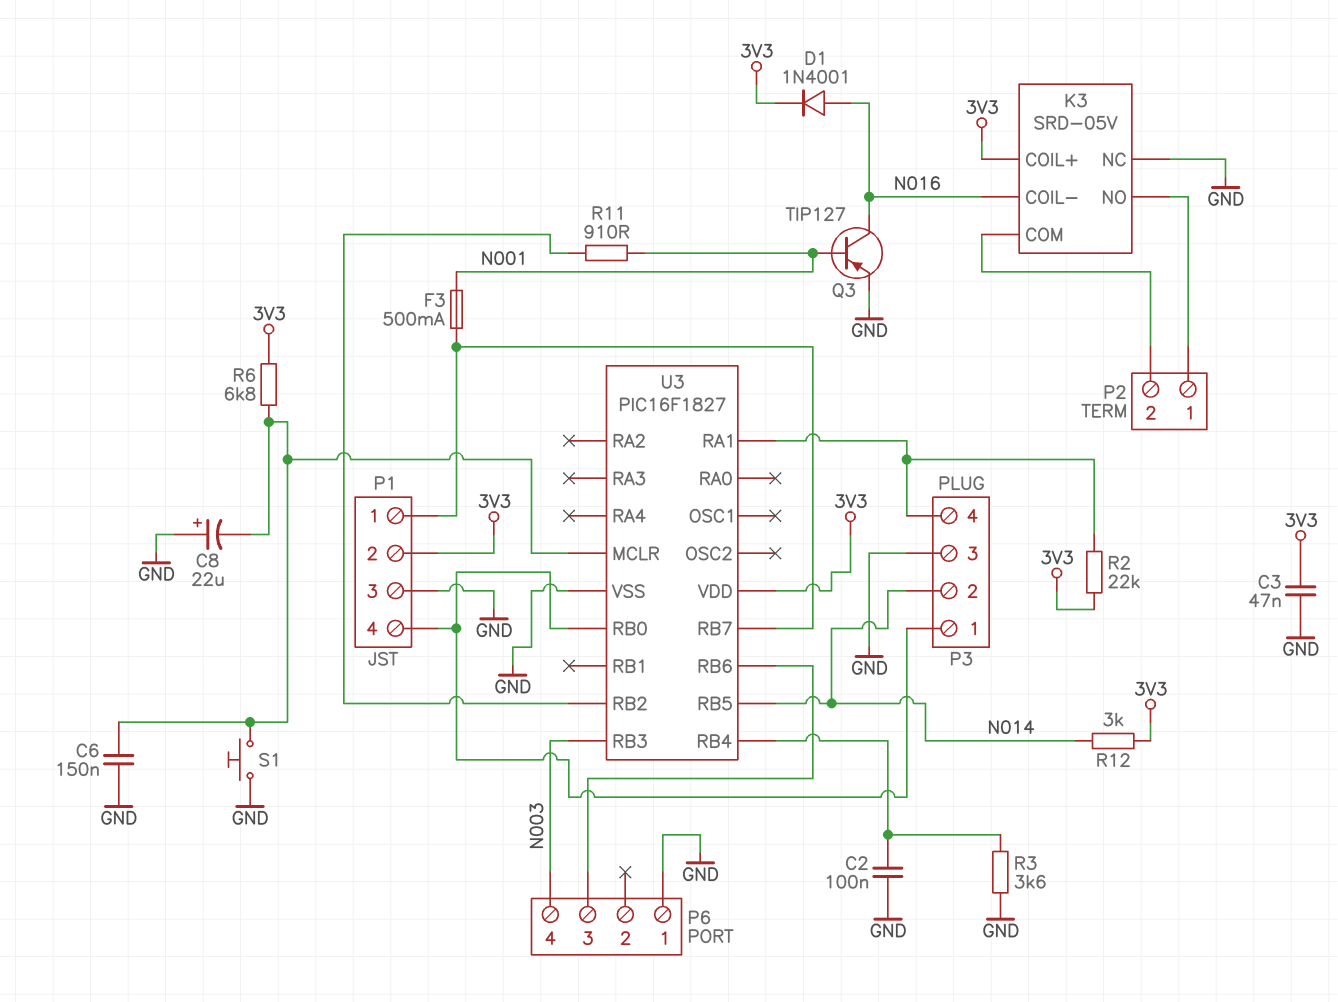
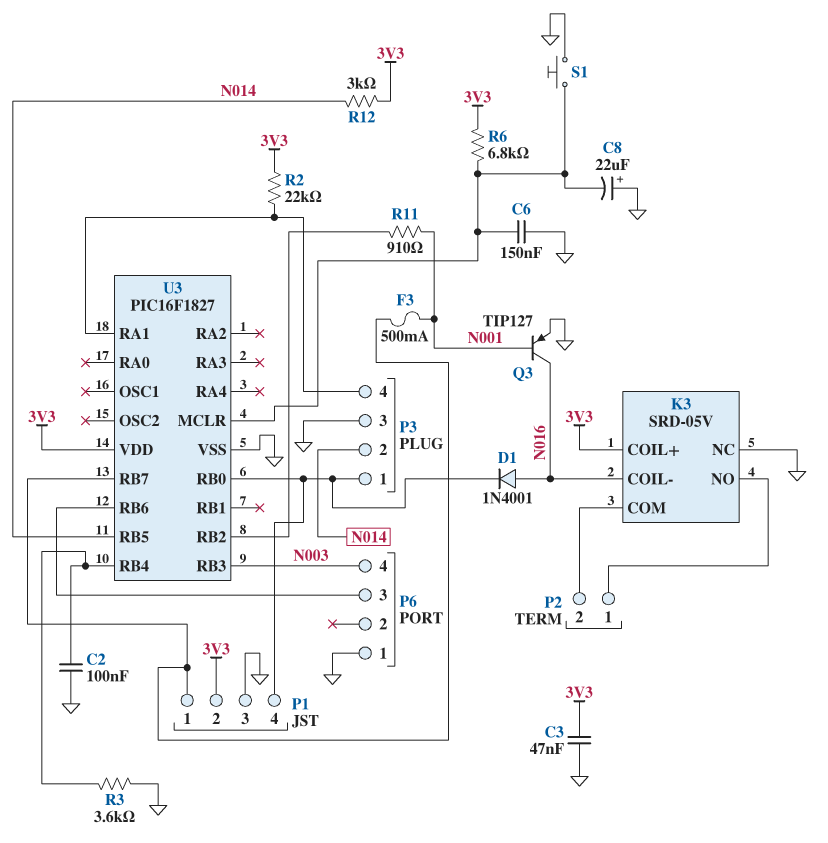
D1: diode 1N4001 (A N016, K 3V3) -> diode 1N4001 (A N016, K P1/4)

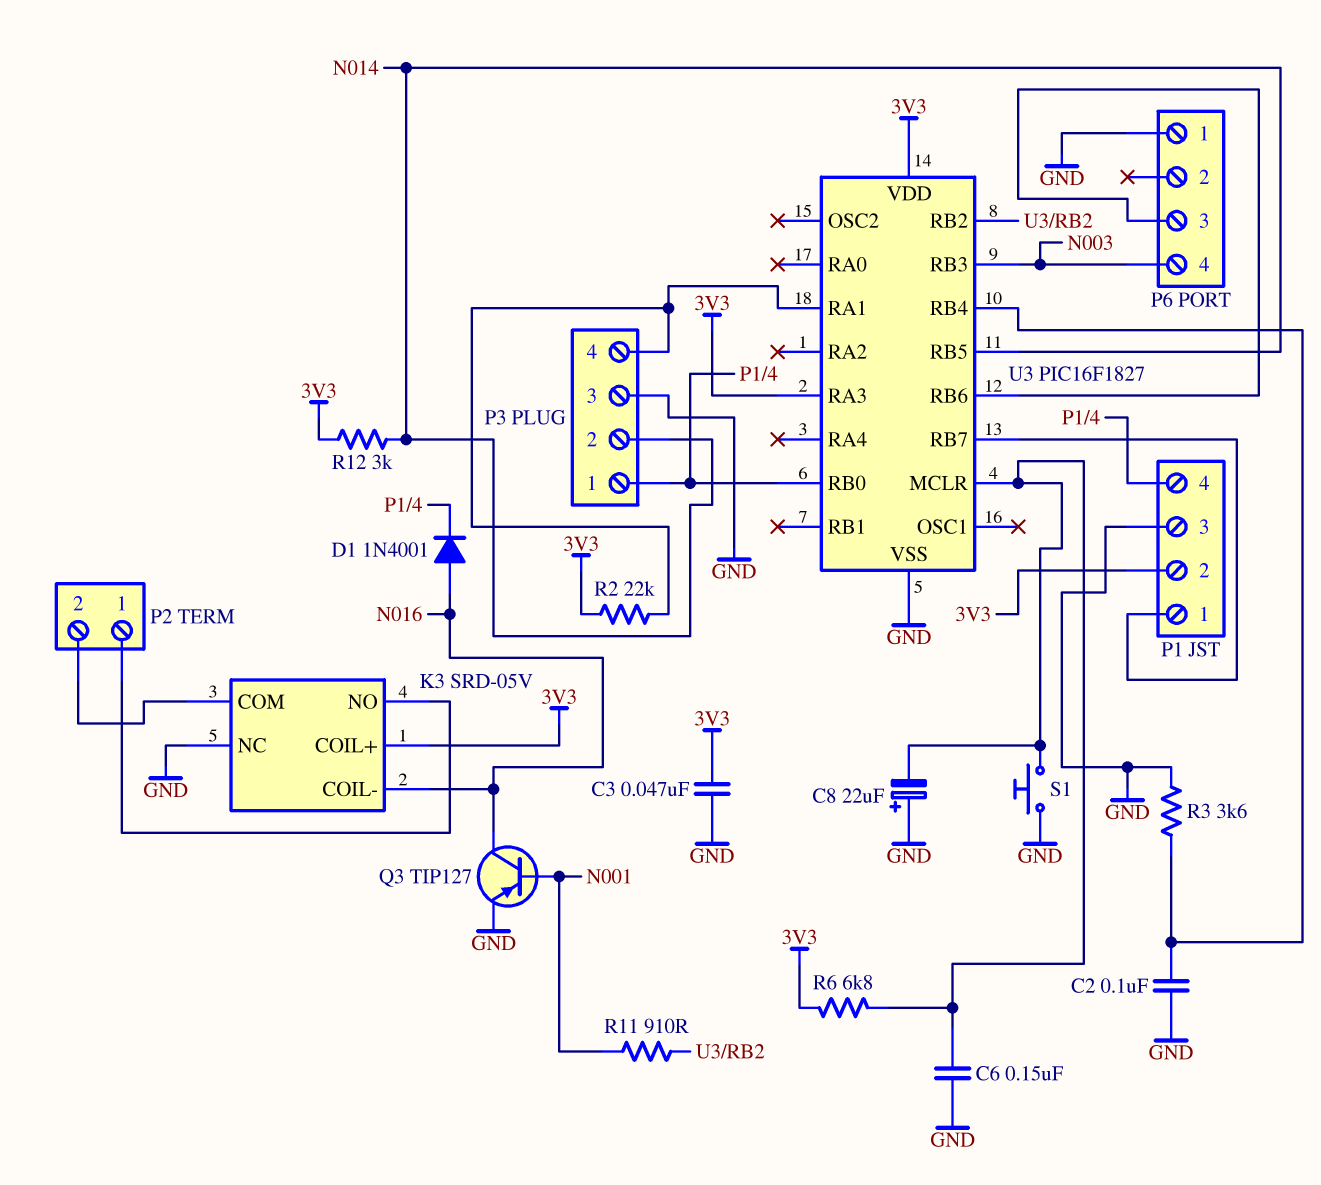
F3: 500mA (N001, P1/1) -> none
U3 pin RA3: none -> 3V3

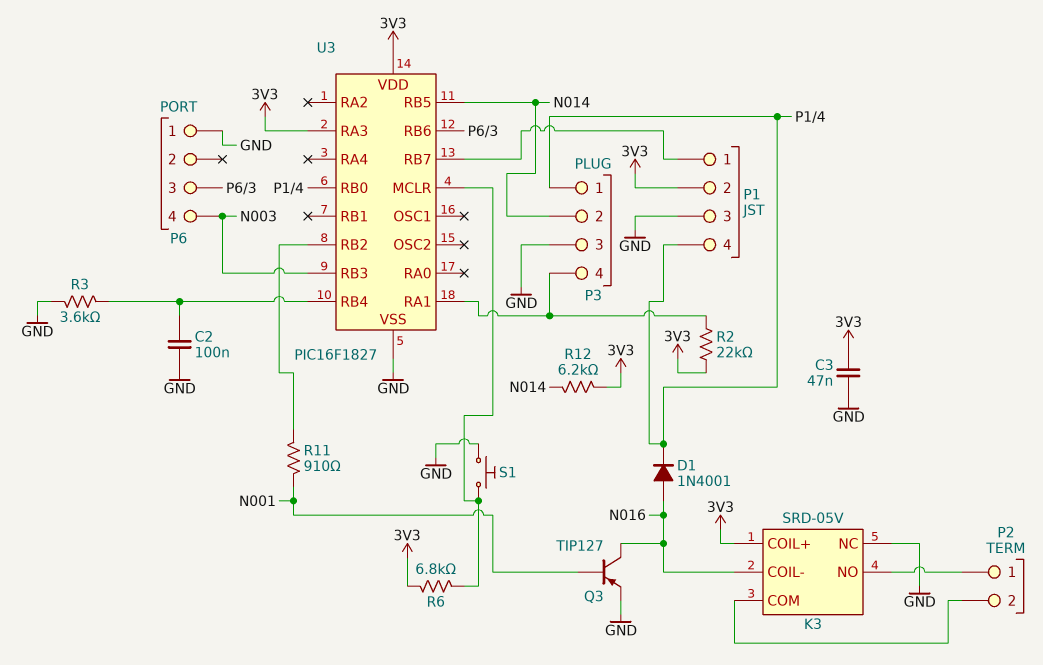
C6: 150nF (GND, U3/MCLR) -> none
C8: 22uF (plus GND, minus U3/MCLR) -> none
R12: 3k (3V3, N014) -> 6.2k (3V3, N014)

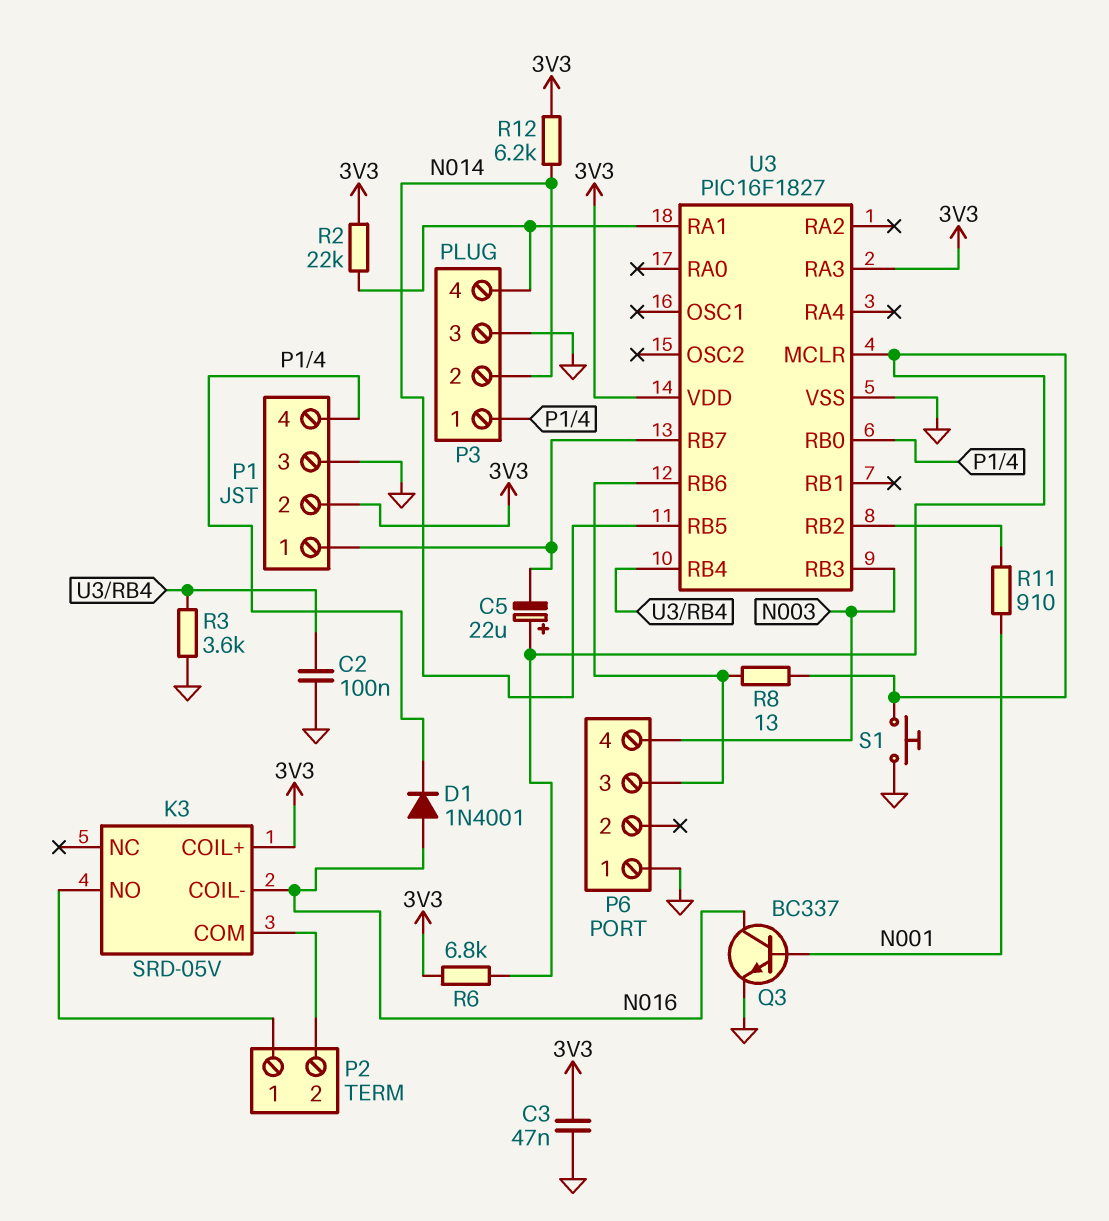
C5: none -> 22uF (plus U3/MCLR, minus P1/1)
K3 pin NC: GND -> none
Q3: PNP TIP127 (B N001, C N016, E GND) -> NPN BC337 (B N001, C N016, E GND)
R8: none -> 13 (P6/3, U3/MCLR)

